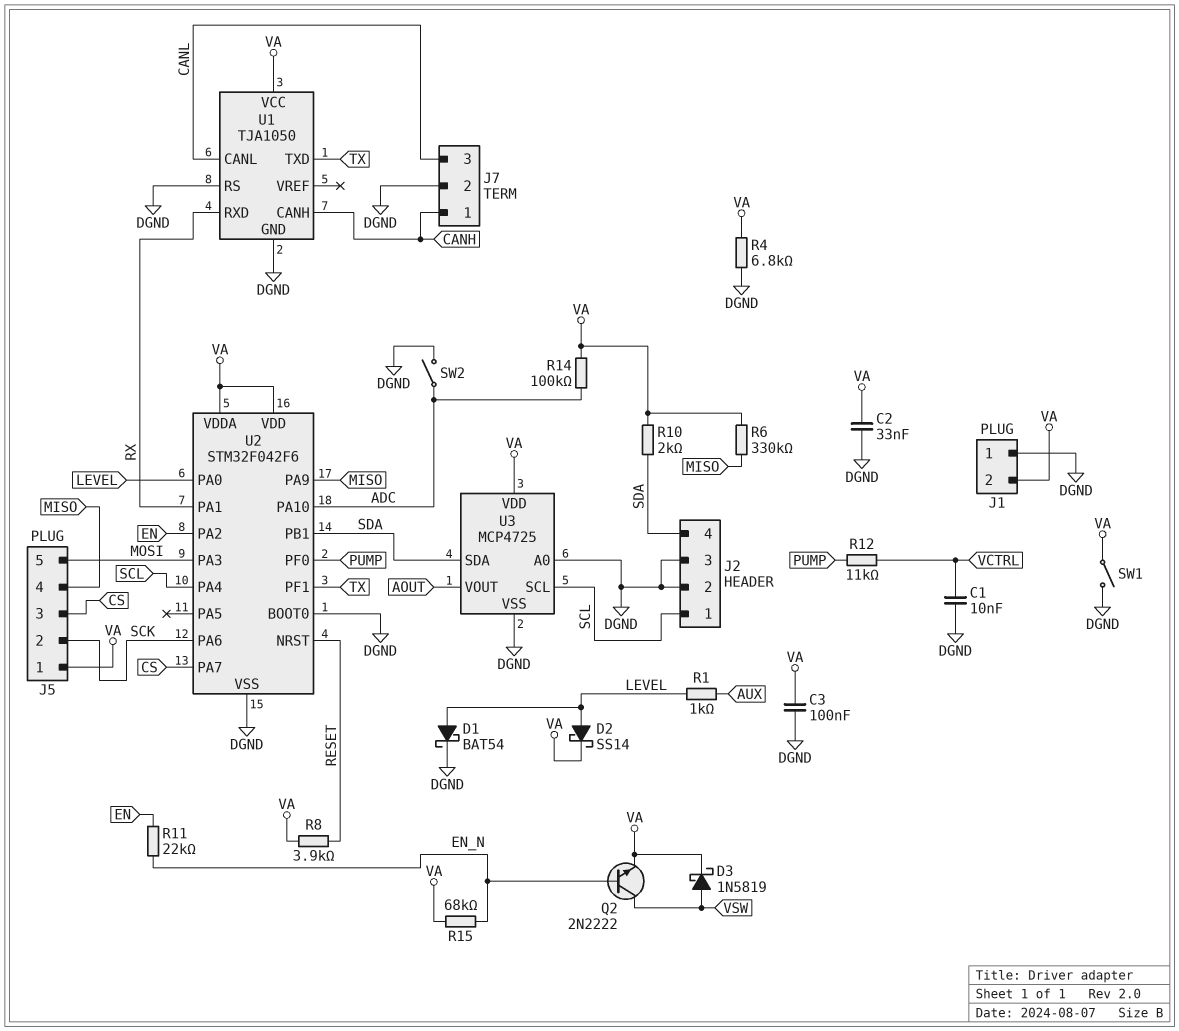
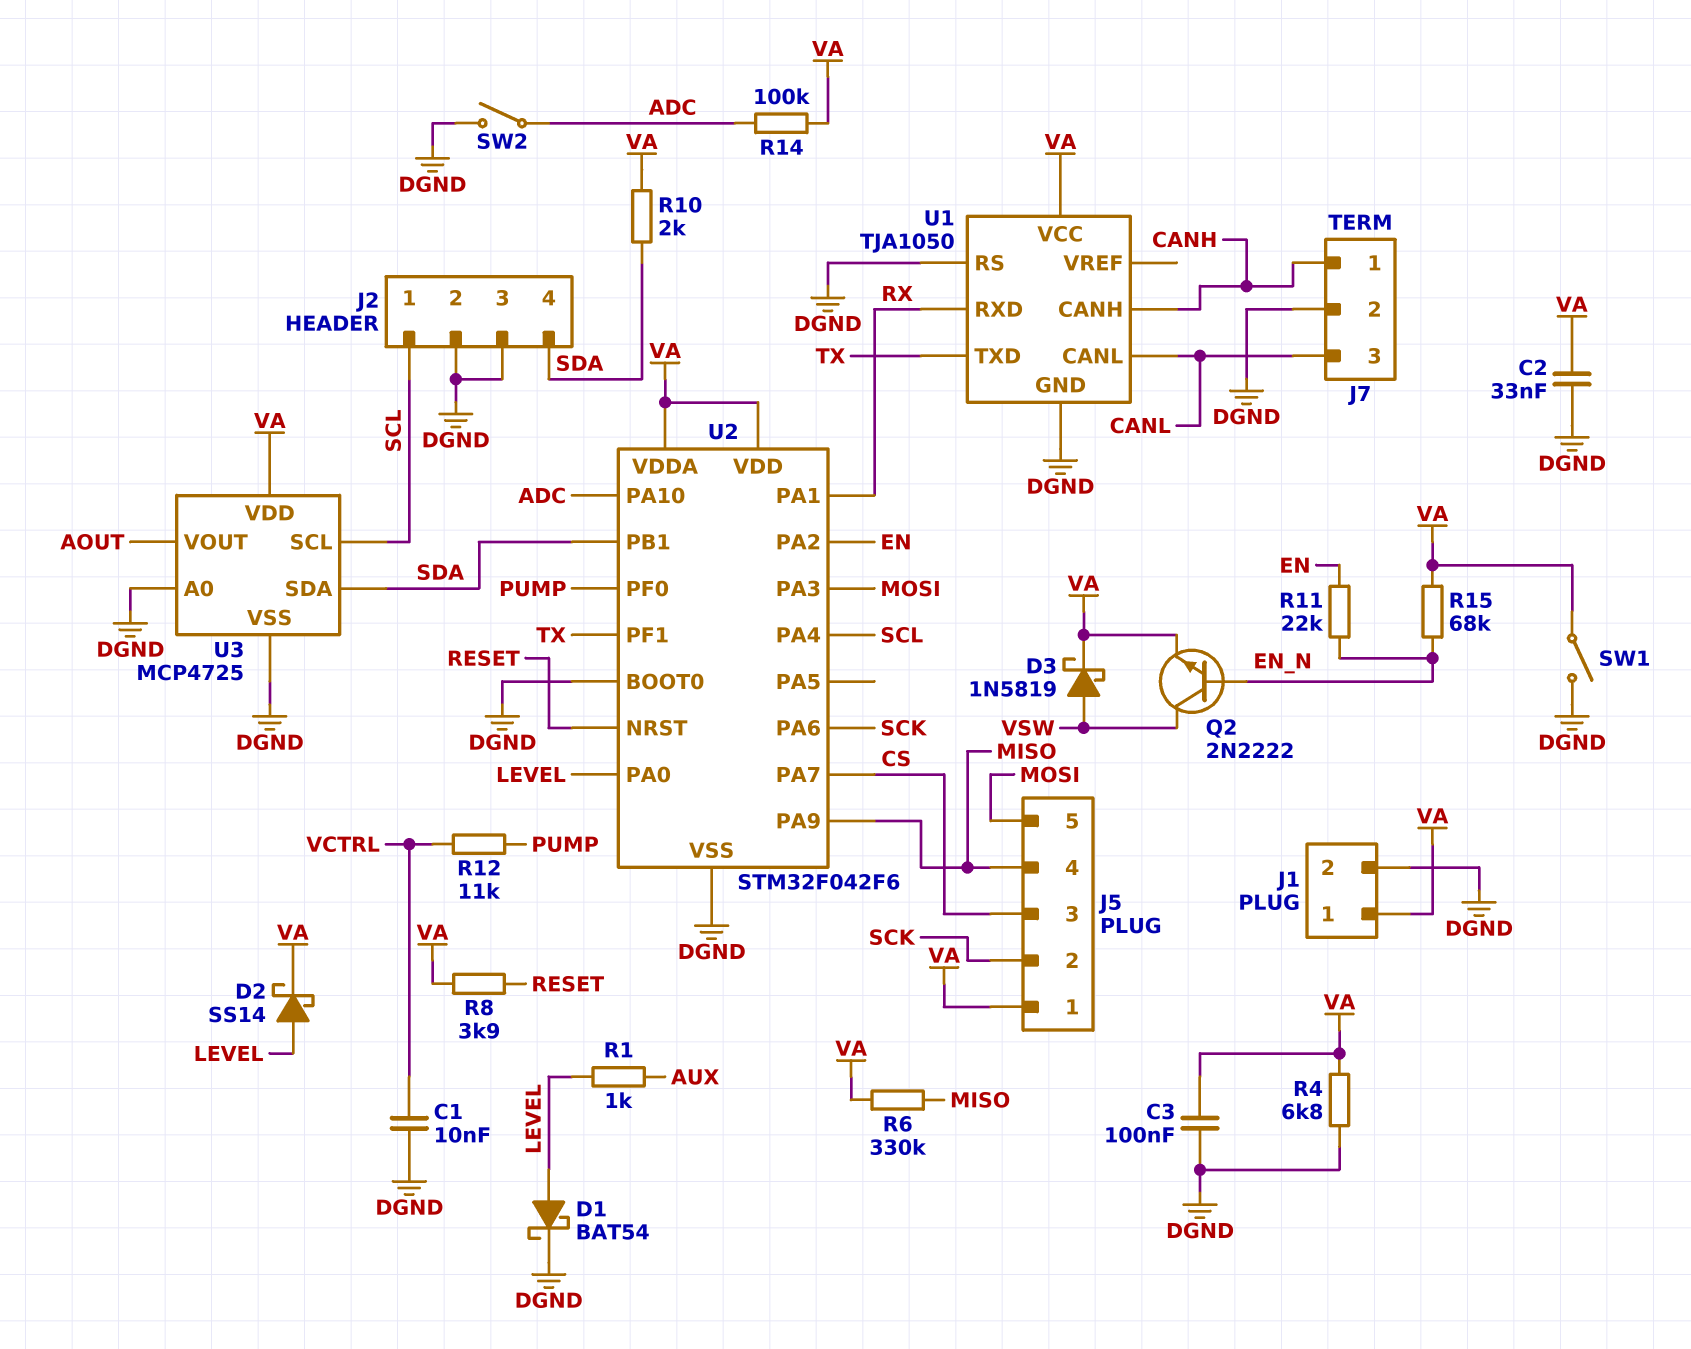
J1 pin 1: DGND -> VA
J1 pin 2: VA -> DGND

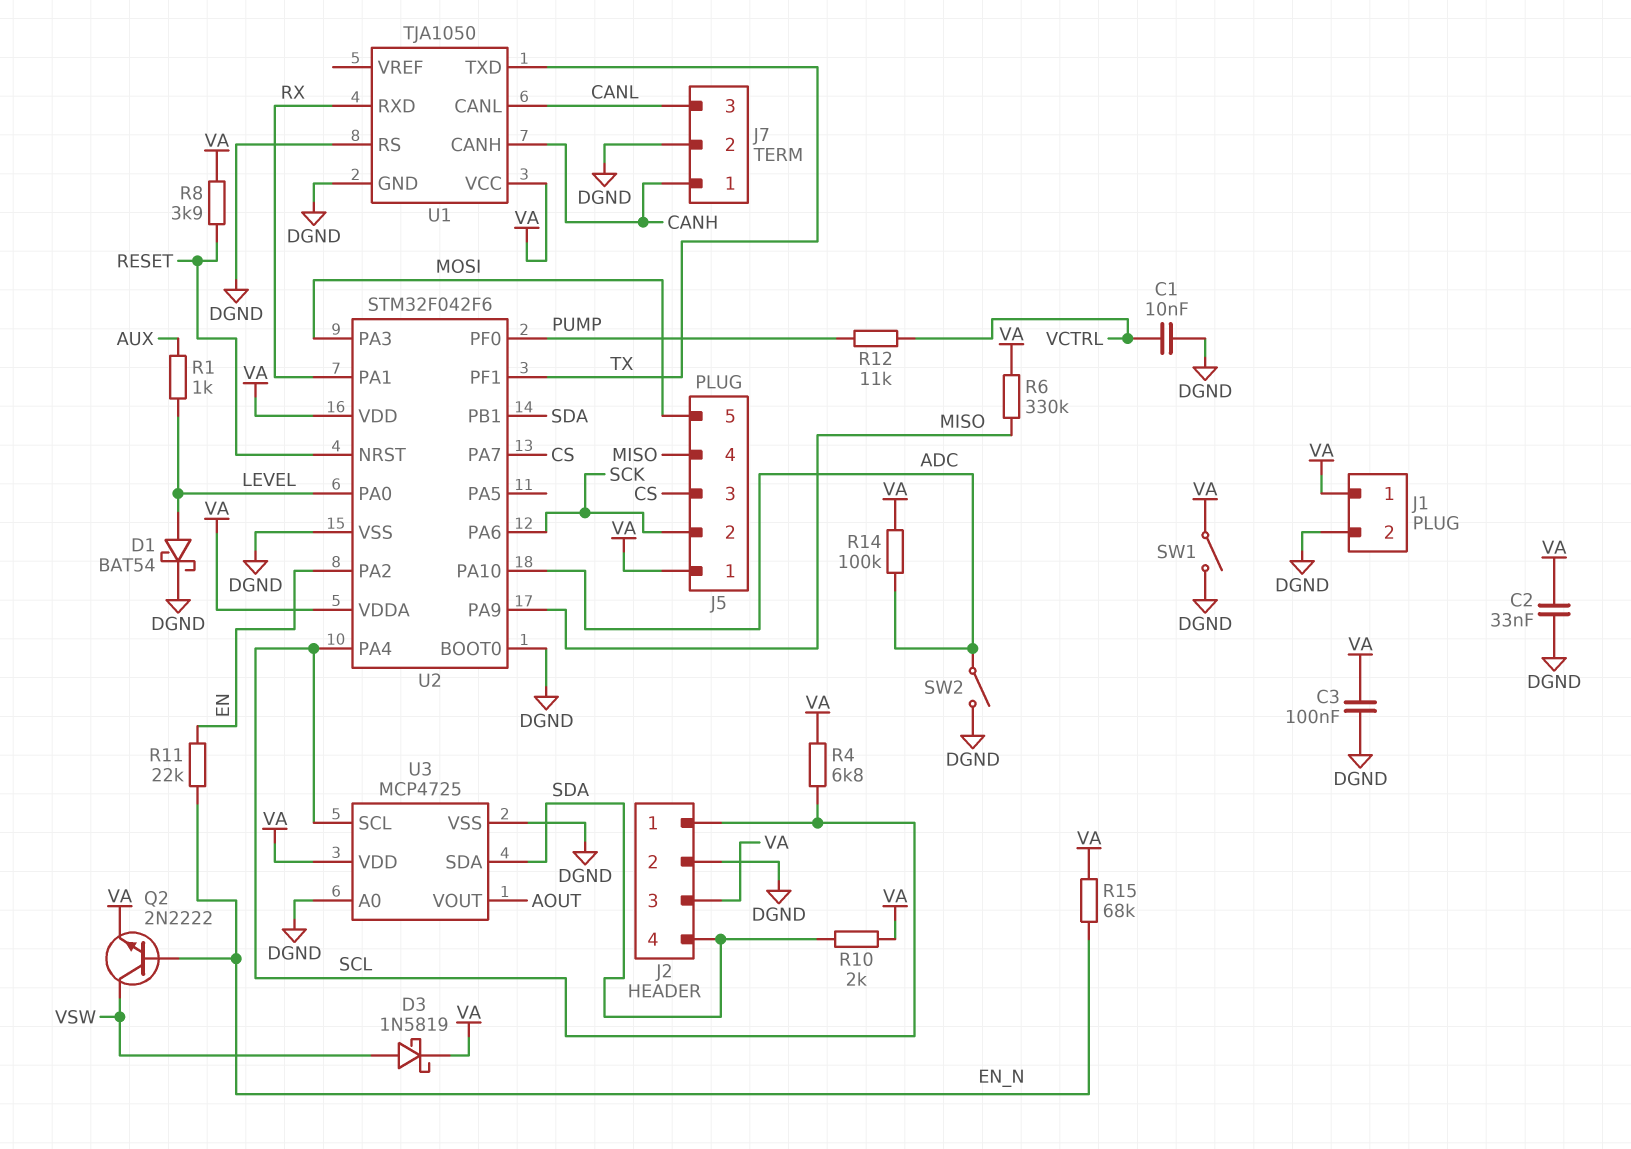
D2: schottky SS14 (A LEVEL, K VA) -> none
J2 pin 3: DGND -> VA
R4: 6.8k (DGND, VA) -> 6.8k (SCL, VA)

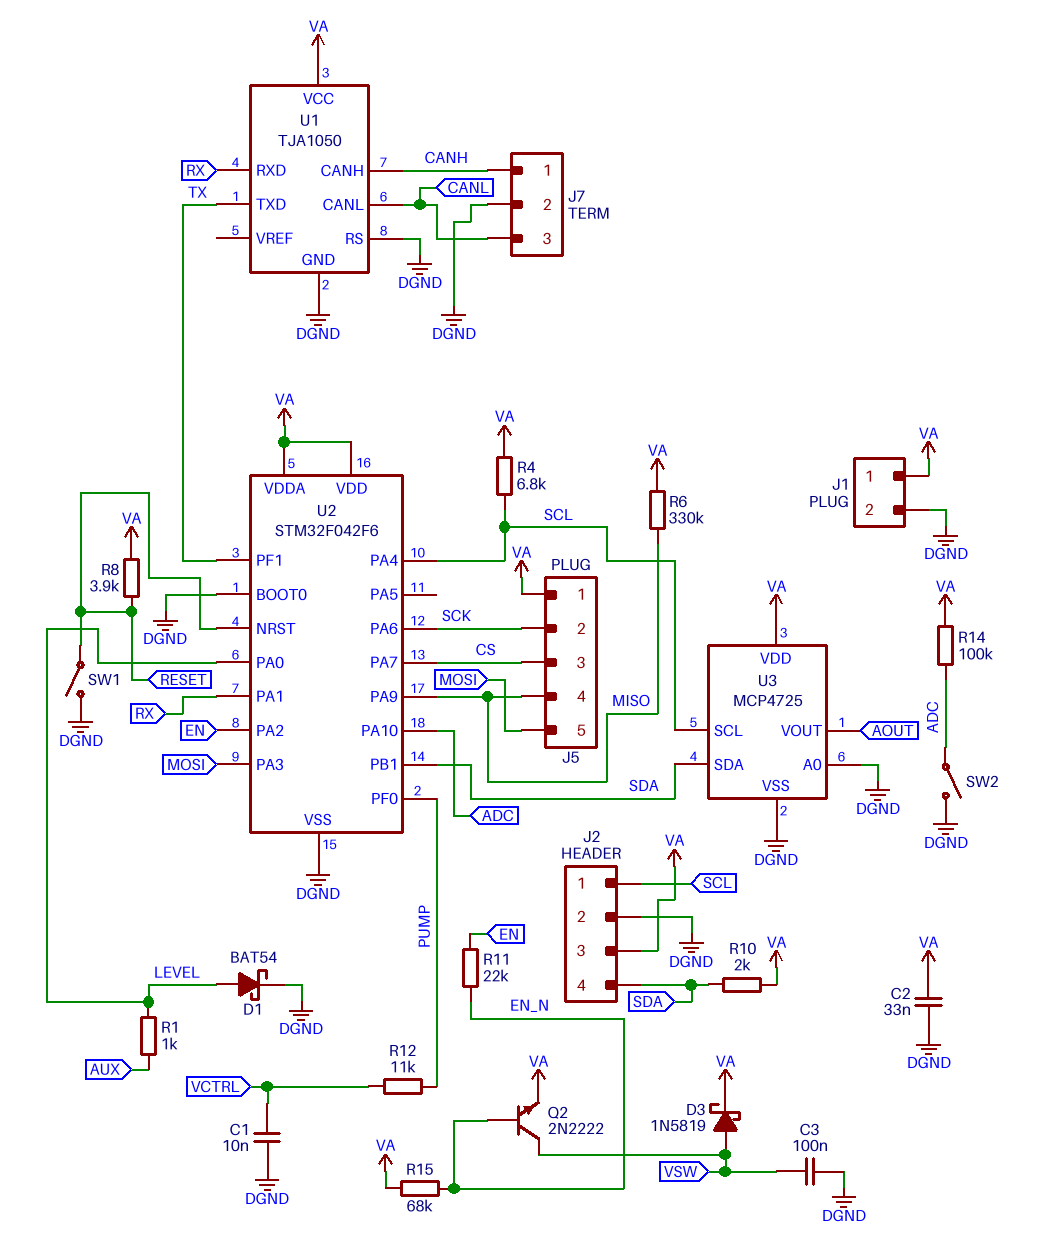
C3: 100nF (DGND, VA) -> 100nF (DGND, VSW)
SW1: switch (DGND, VA) -> switch (DGND, RESET)

